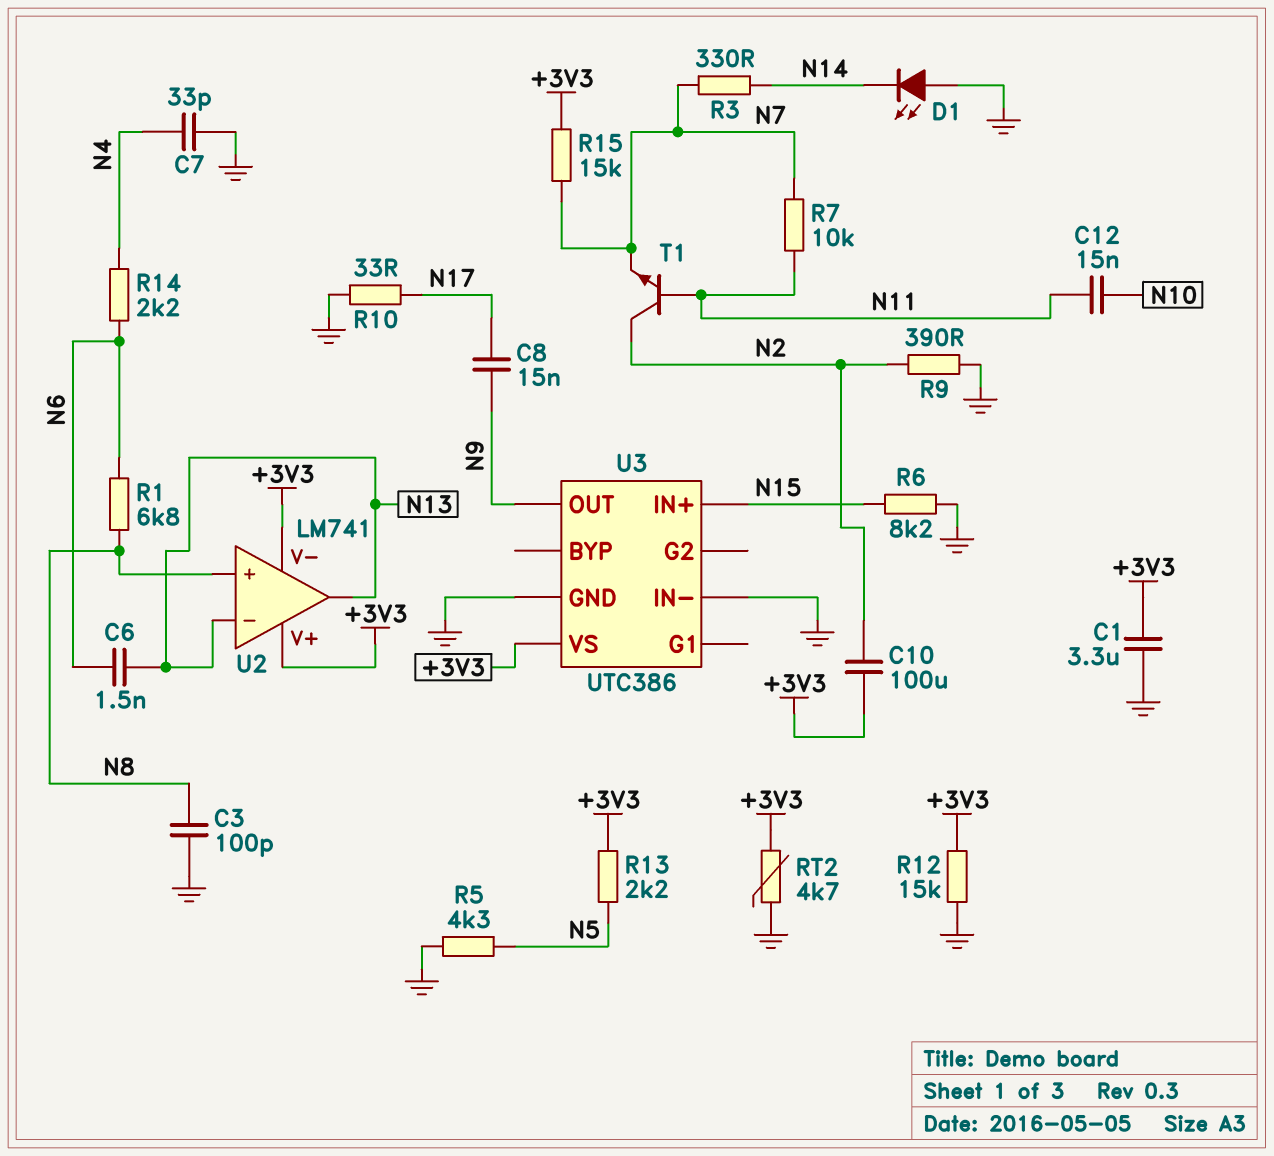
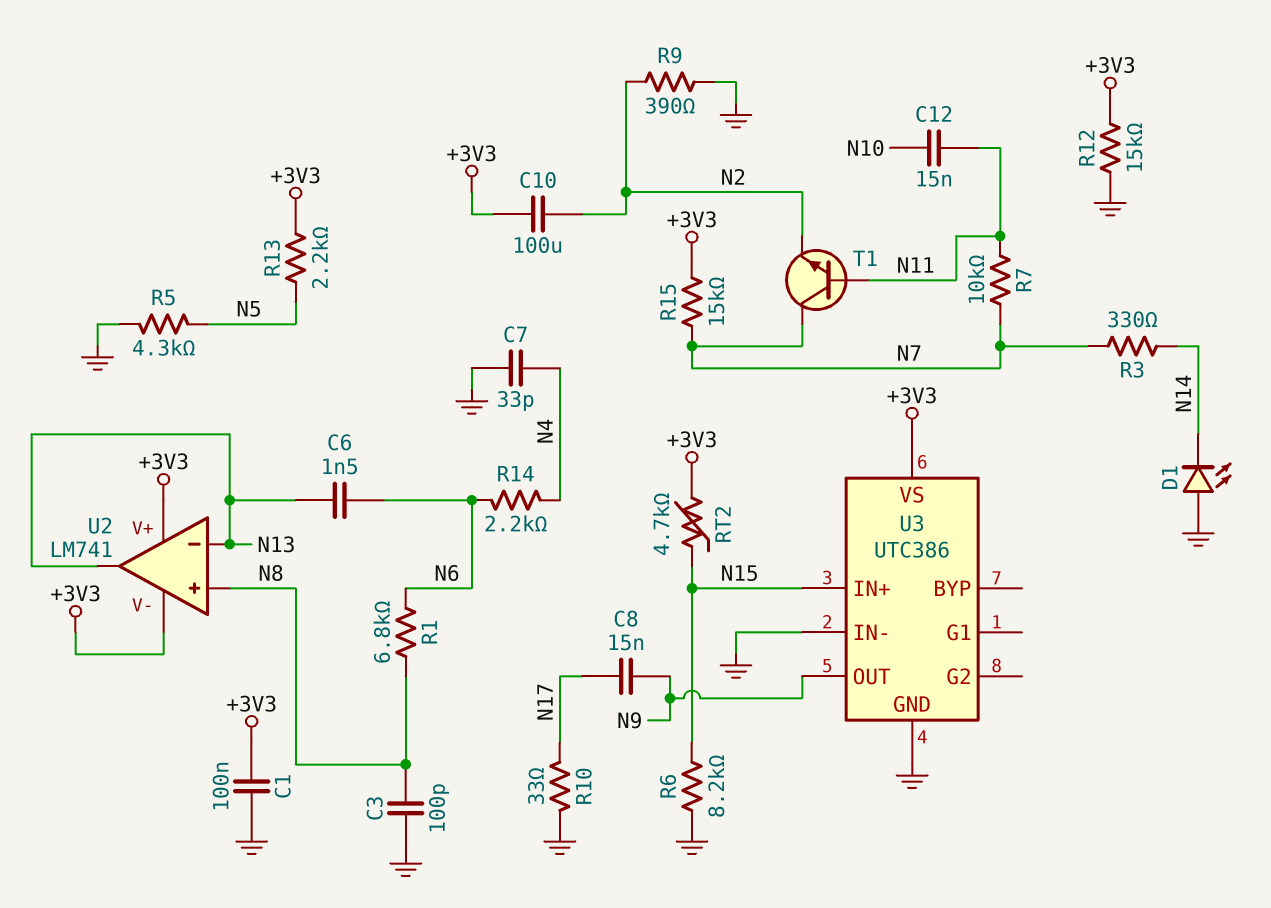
C1: 3.3uF (+3V3, GND) -> 100nF (+3V3, GND)
RT2: 4.7k (+3V3, GND) -> 4.7k (+3V3, N15)
T1: NPN (B N11, C N2, E N7) -> NPN (B N11, C N7, E N2)

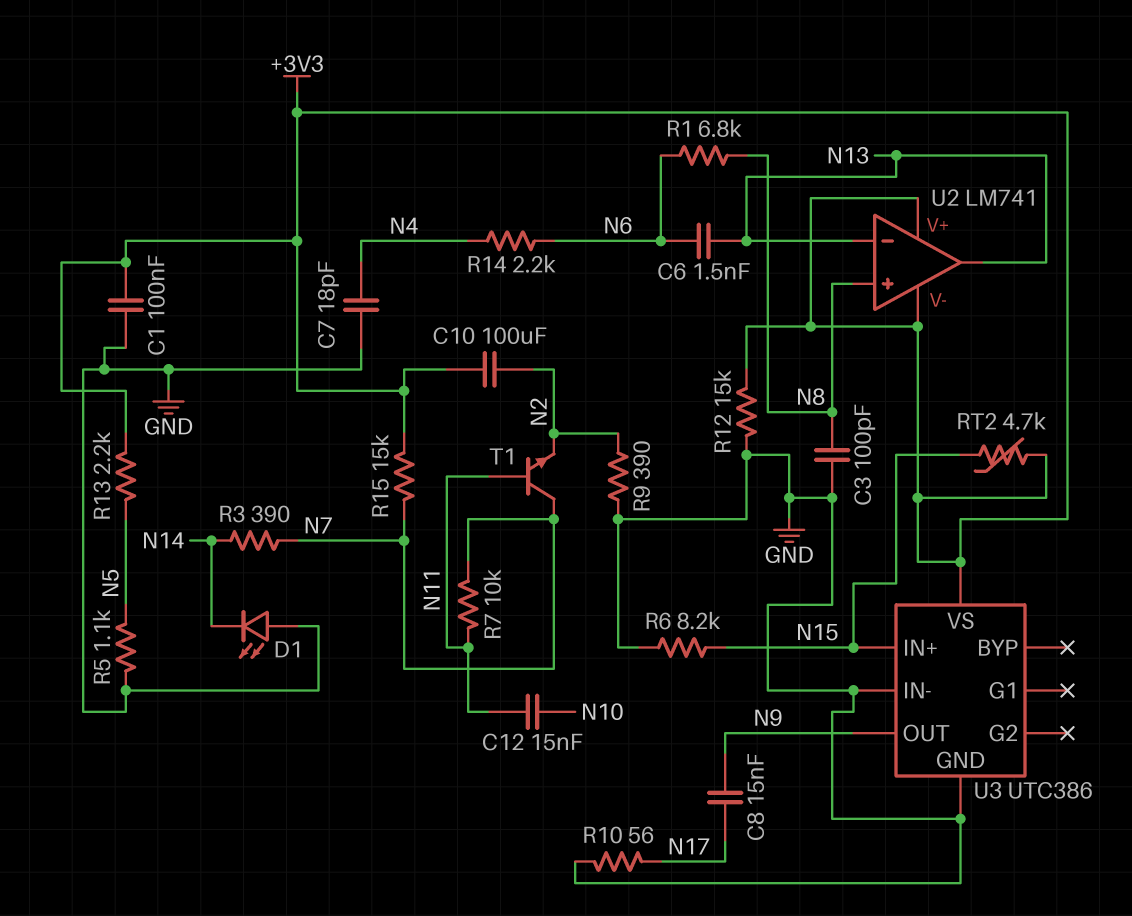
C7: 33pF (GND, N4) -> 18pF (GND, N4)
R3: 330 (N7, N14) -> 390 (N7, N14)
R5: 4.3k (GND, N5) -> 1.1k (GND, N5)
R10: 33 (GND, N17) -> 56 (GND, N17)

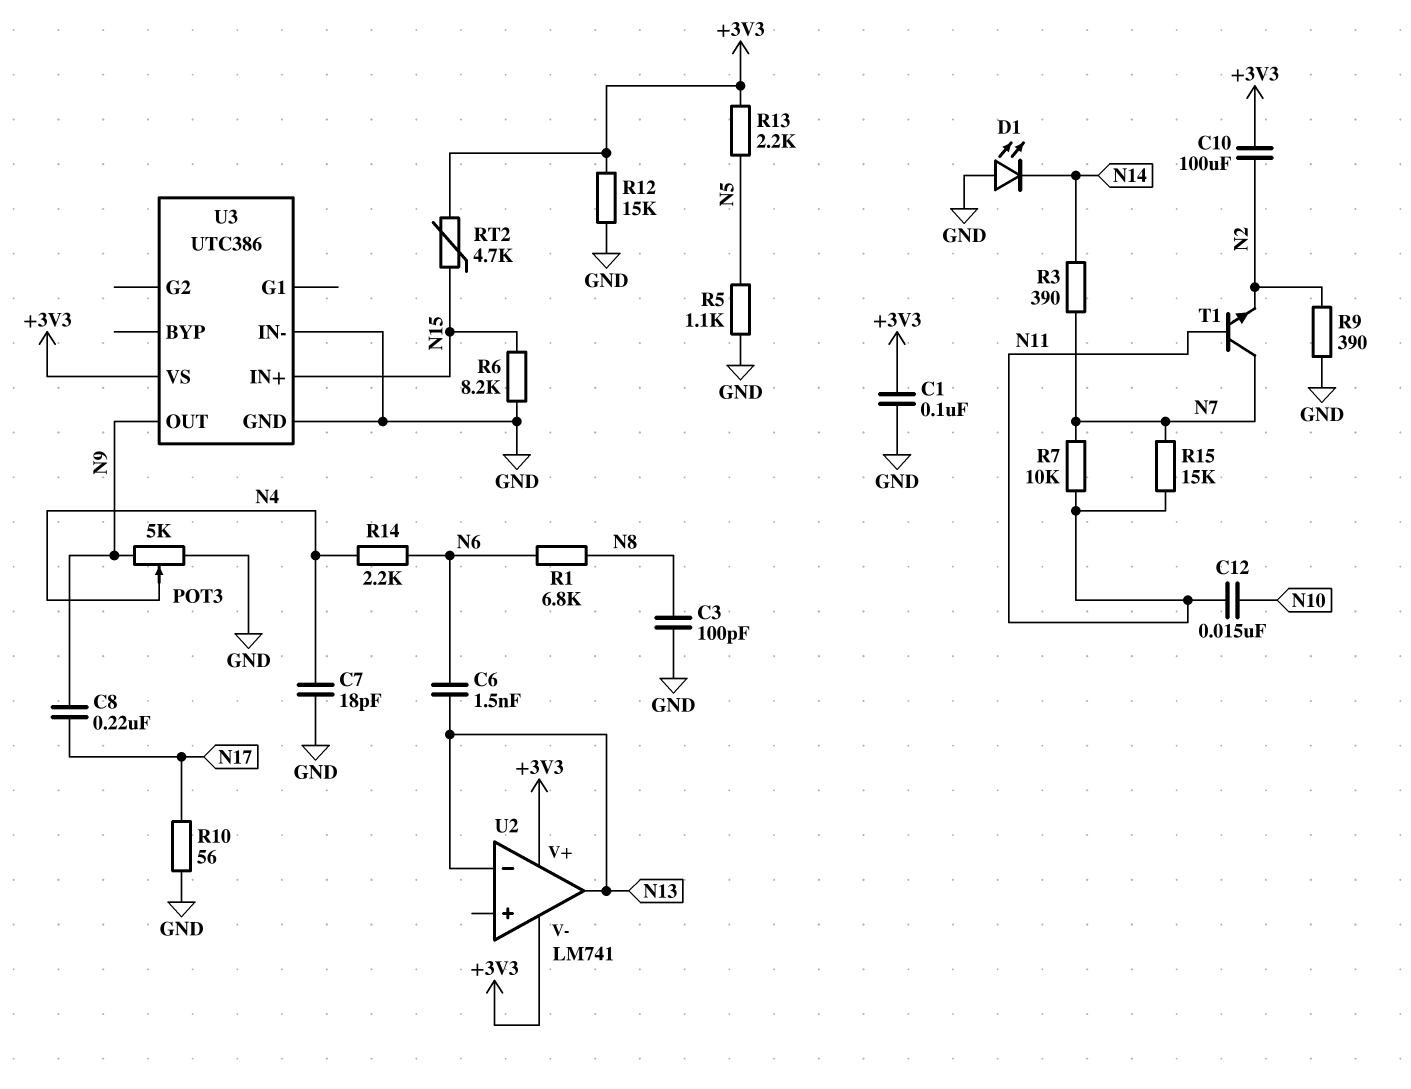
C8: 15nF (N9, N17) -> 220nF (N9, N17)
POT3: none -> 5k (GND, N9, wiper N4)
R15: 15k (+3V3, N7) -> 15k (N7, N11)
U2 pin in+: N8 -> none

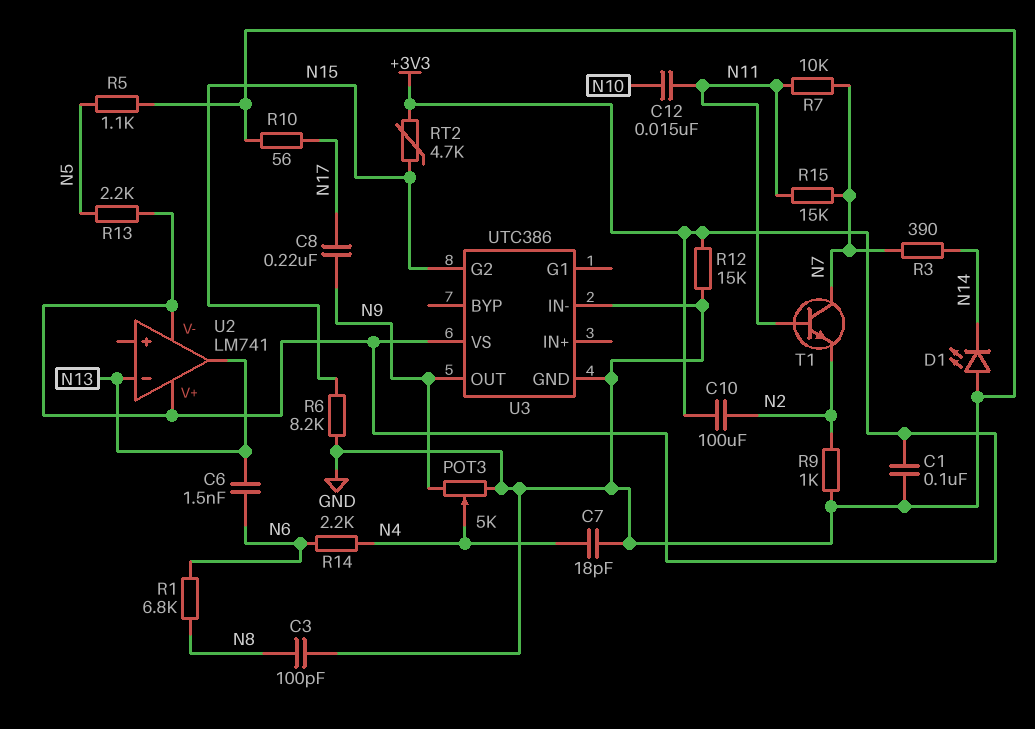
R9: 390 (GND, N2) -> 1k (GND, N2)
U3 pin G2: none -> N15
U3 pin IN+: N15 -> none

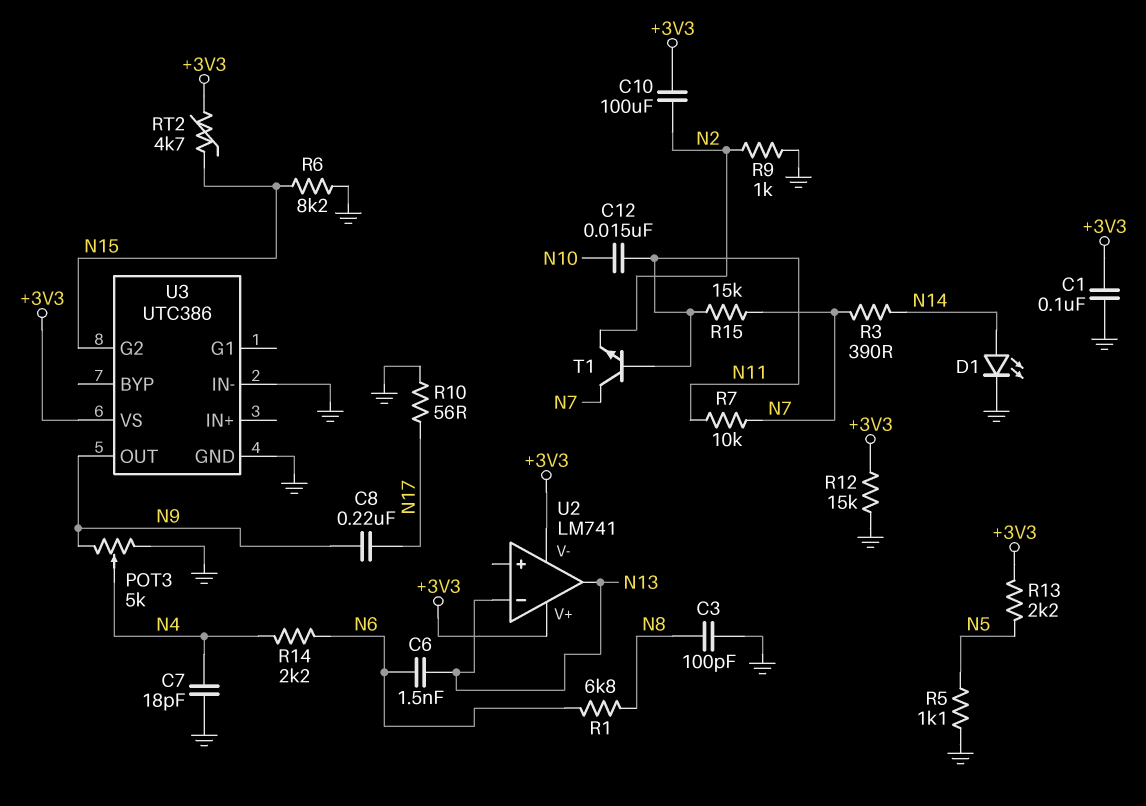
D1: LED (A GND, K N14) -> LED (A N14, K GND)

